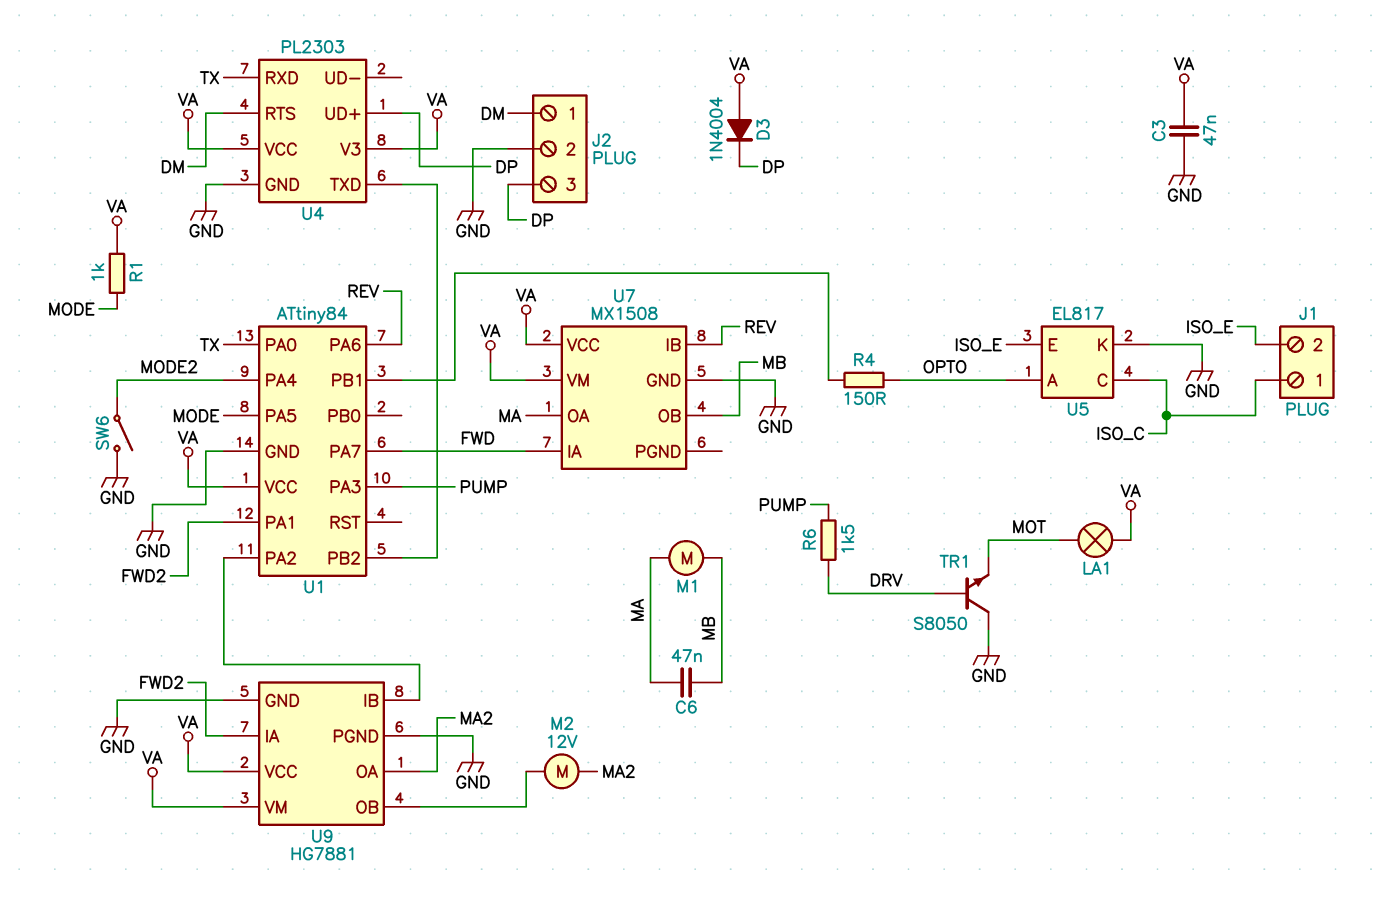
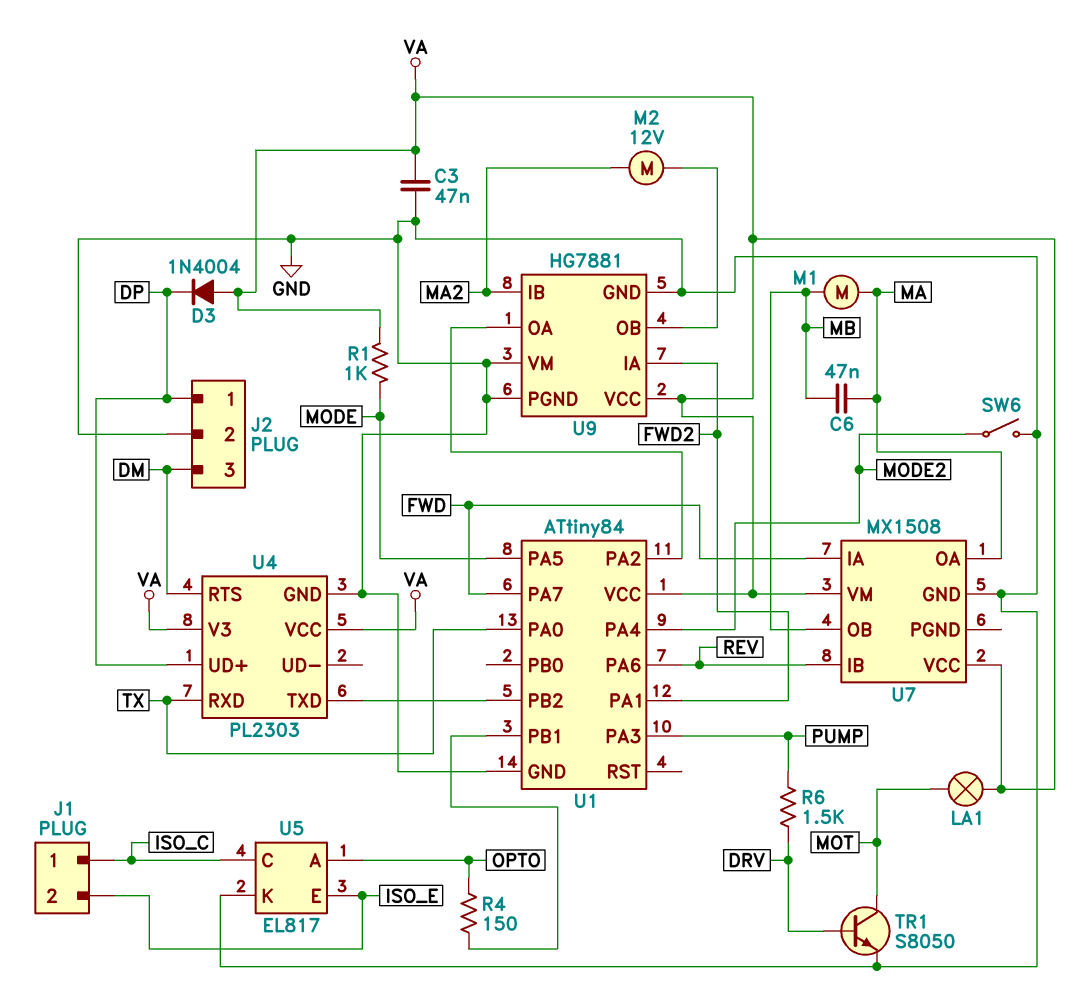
J2 pin 1: DM -> DP
J2 pin 3: DP -> DM
TR1: NPN S8050 (B DRV, C GND, E MOT) -> NPN S8050 (B DRV, C MOT, E GND)
U9 pin IB: U1/PA2 -> MA2
U9 pin OA: MA2 -> U1/PA2
U9 pin VM: VA -> GND

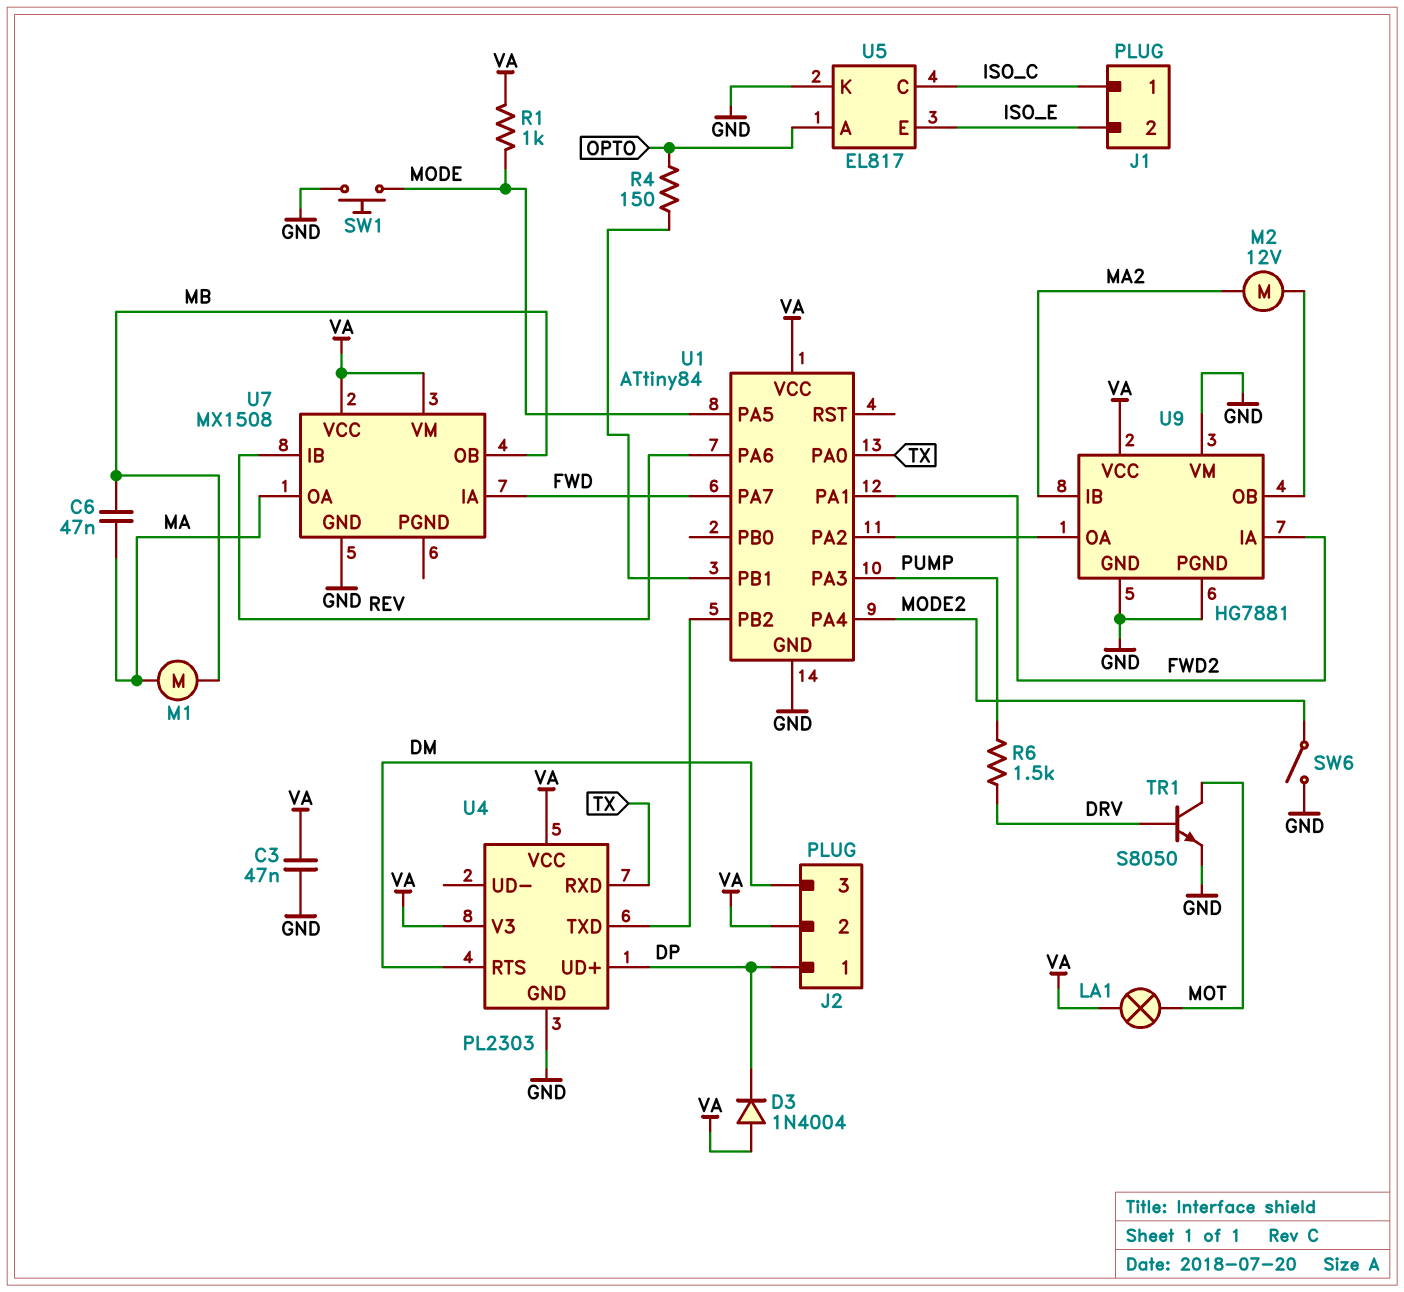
J2 pin 2: GND -> VA
SW1: none -> button (GND, MODE)

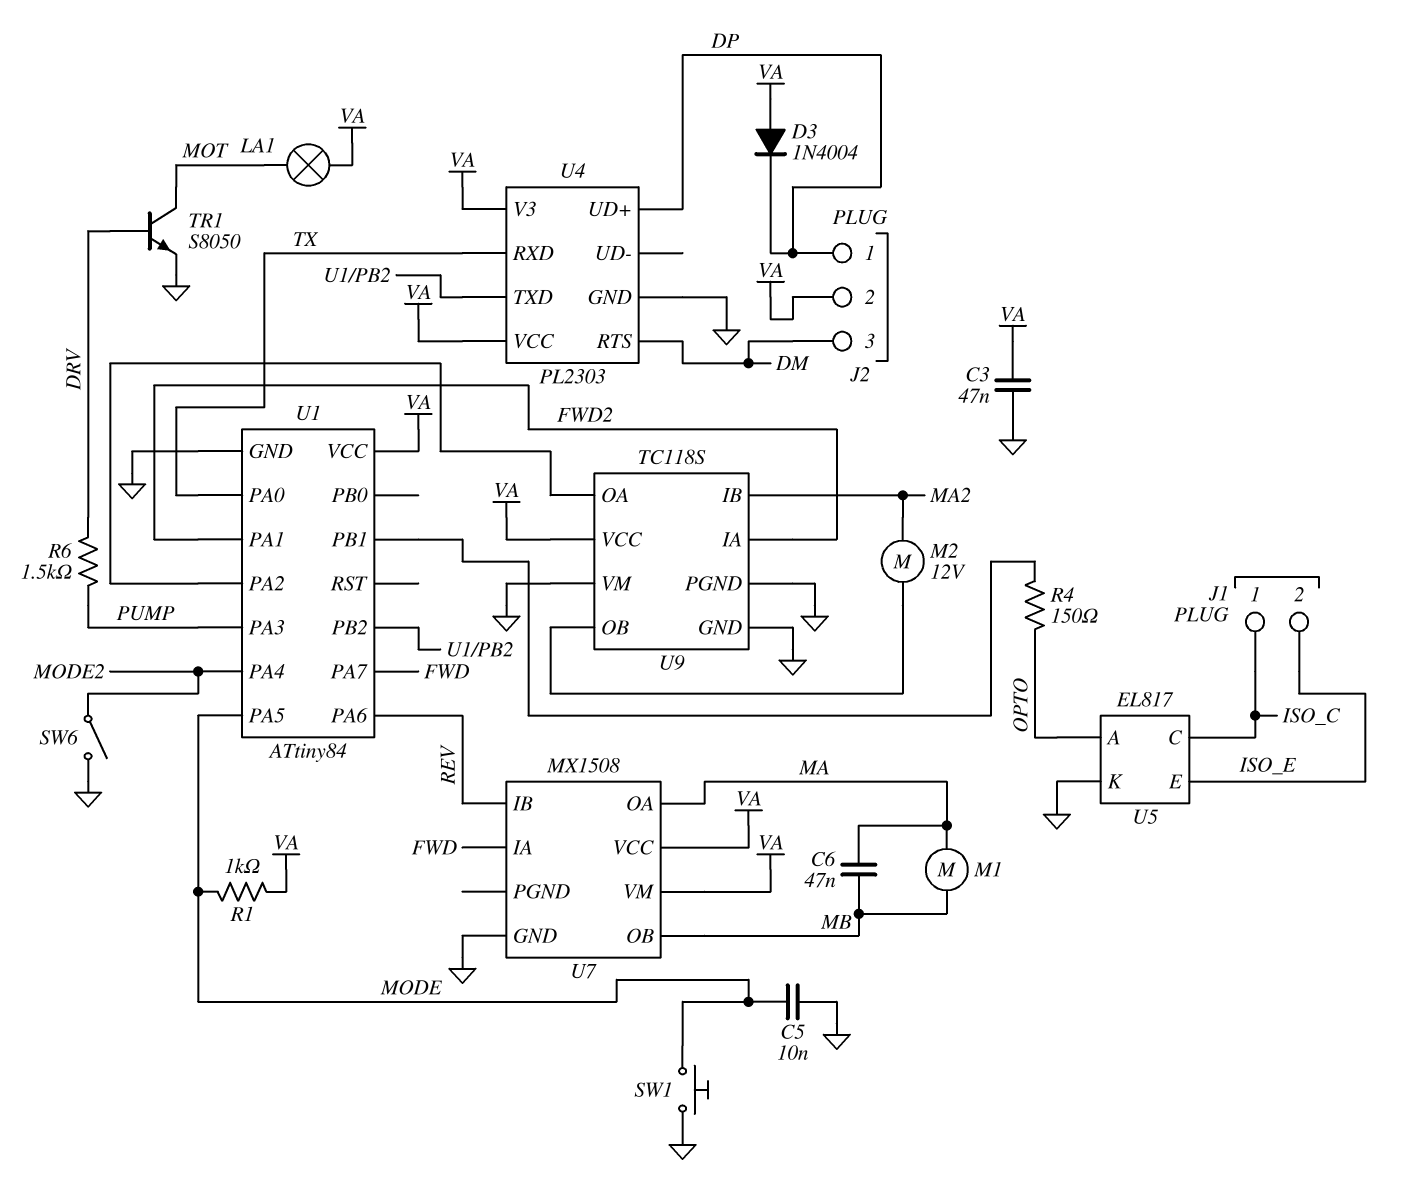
C5: none -> 10nF (GND, MODE)
U9: HG7881 -> TC118S

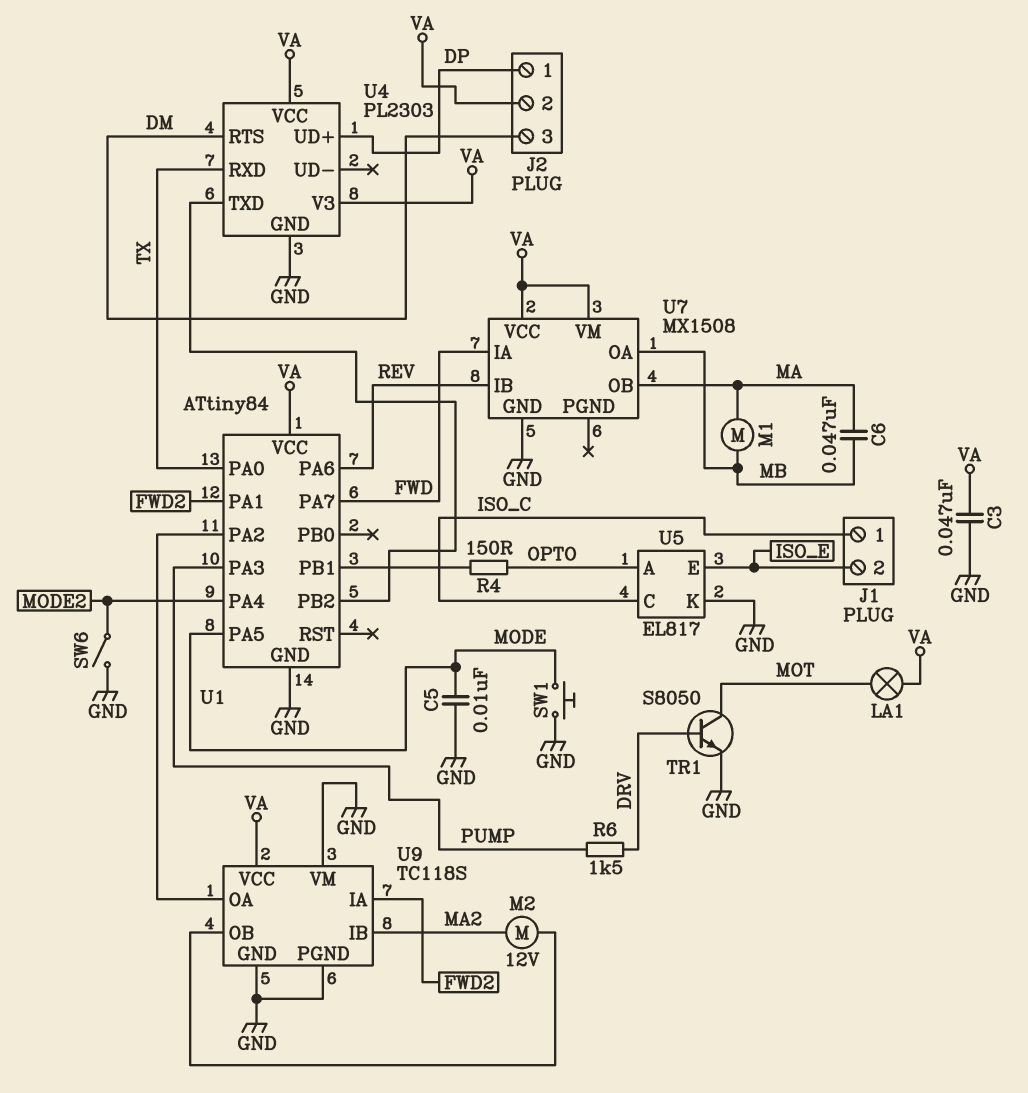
D3: diode 1N4004 (A VA, K DP) -> none
R1: 1k (MODE, VA) -> none
U7 pin OA: MA -> MB
U7 pin OB: MB -> MA

